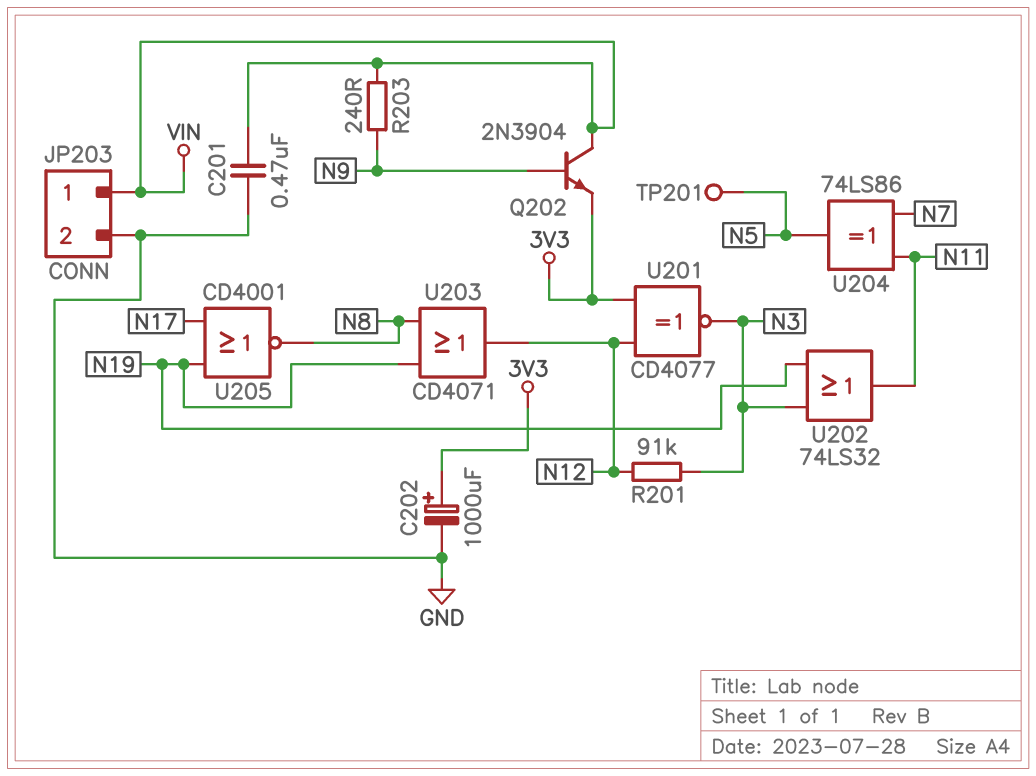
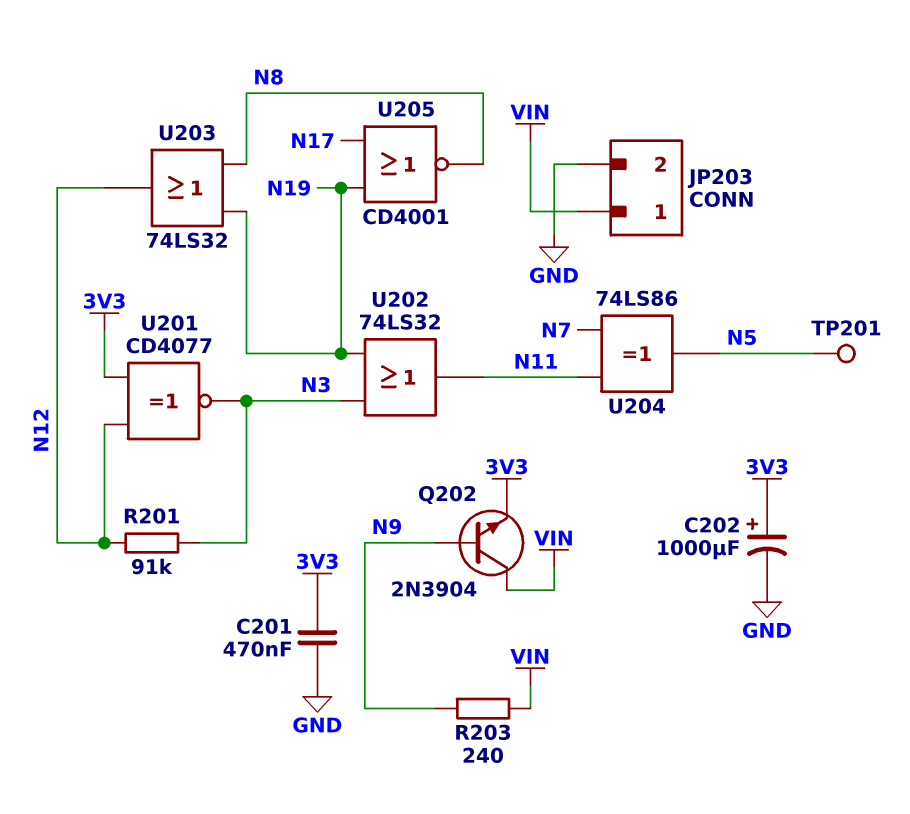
C201: 470nF (GND, VIN) -> 470nF (3V3, GND)
U203: OR CD4071 (in N8, in N19, out N12) -> OR 74LS32 (in N8, in N19, out N12)

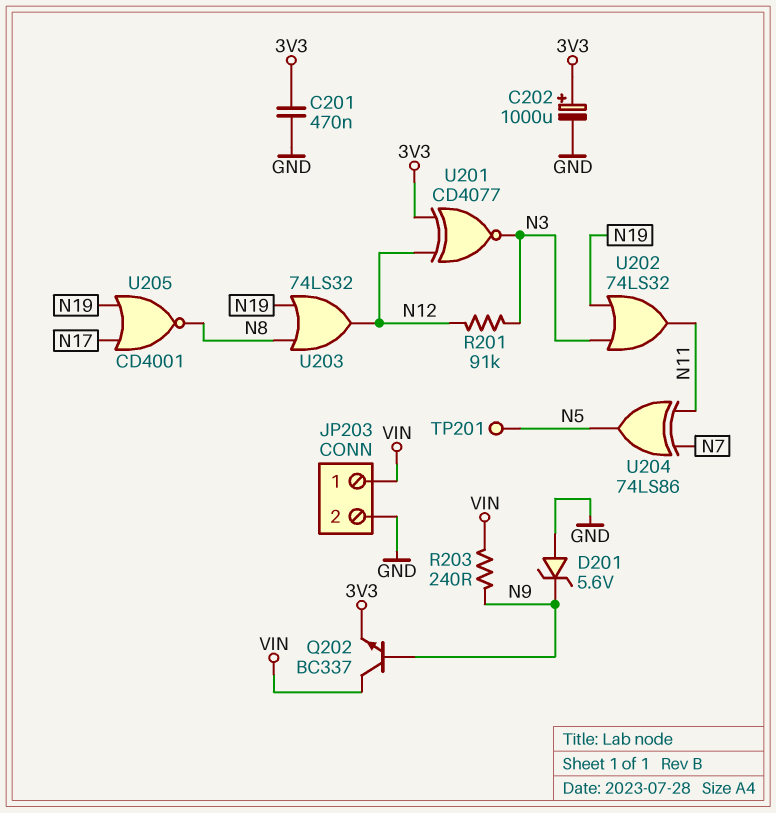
D201: none -> zener 5.6V (A GND, K N9)
Q202: NPN 2N3904 (B N9, C VIN, E 3V3) -> NPN BC337 (B N9, C VIN, E 3V3)

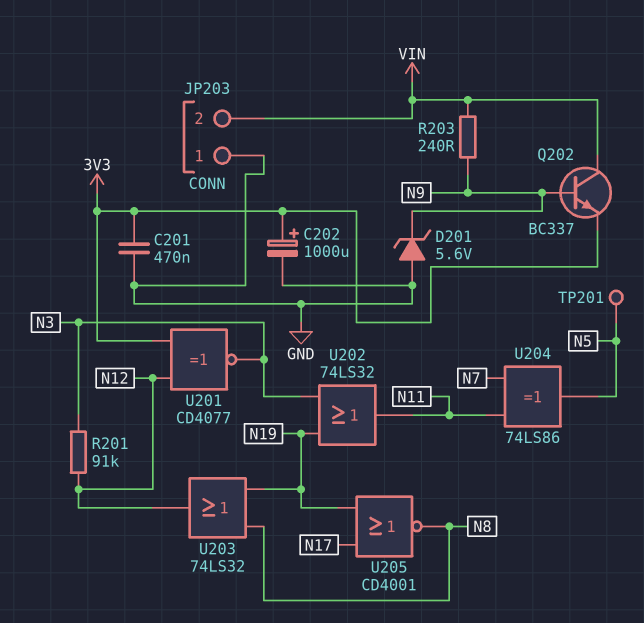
JP203 pin 1: VIN -> GND
JP203 pin 2: GND -> VIN

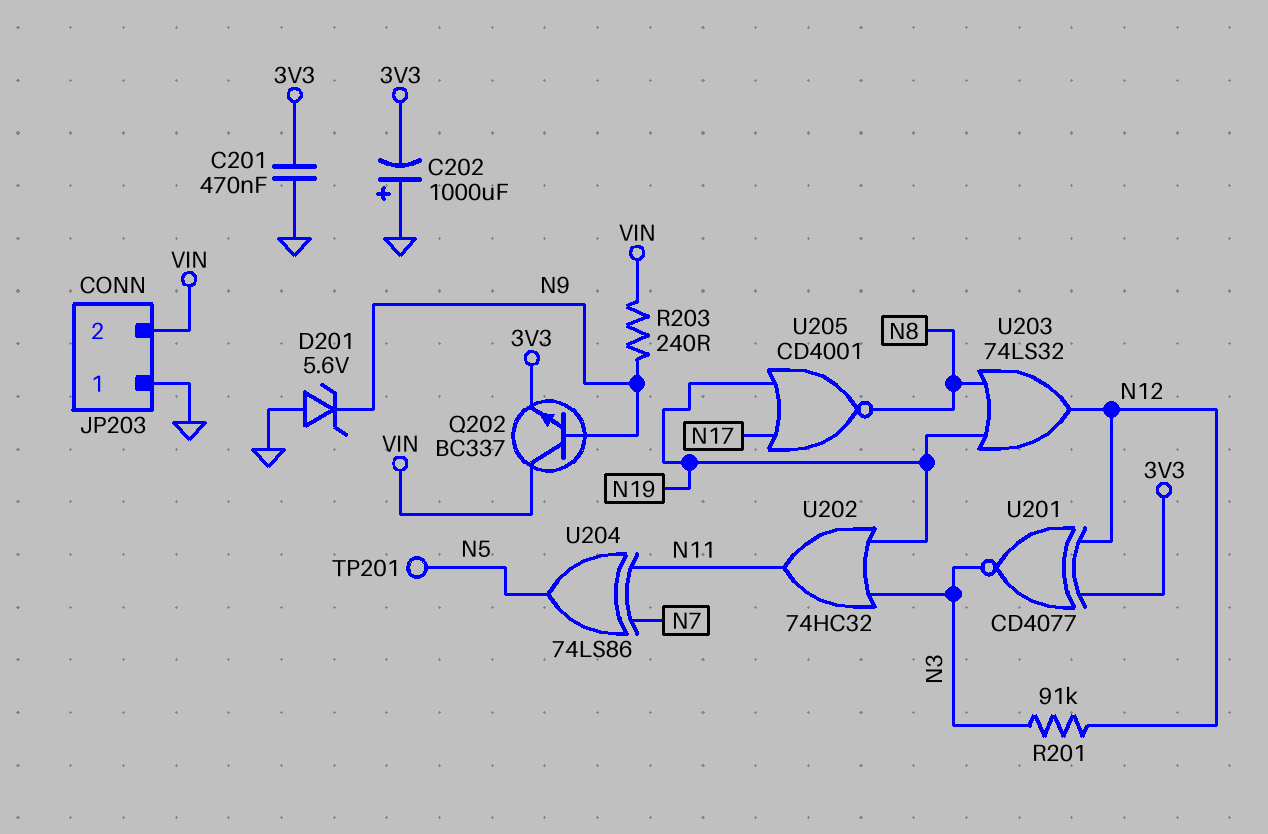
C202: 1000uF (plus 3V3, minus GND) -> 1000uF (plus GND, minus 3V3)
U202: OR 74LS32 (in N3, in N19, out N11) -> OR 74HC32 (in N3, in N19, out N11)

